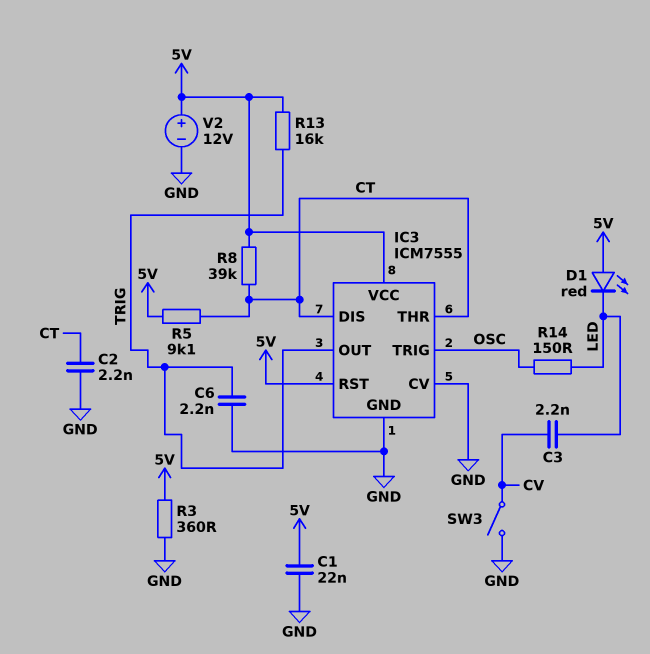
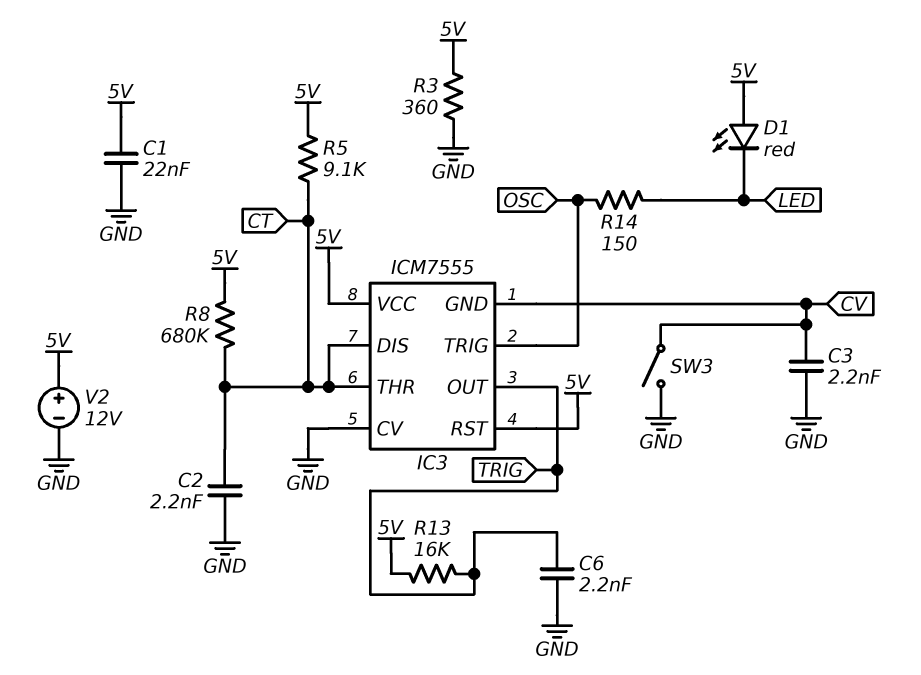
C3: 2.2nF (CV, LED) -> 2.2nF (CV, GND)
IC3 pin GND: GND -> CV
R8: 39k (5V, CT) -> 680k (5V, CT)

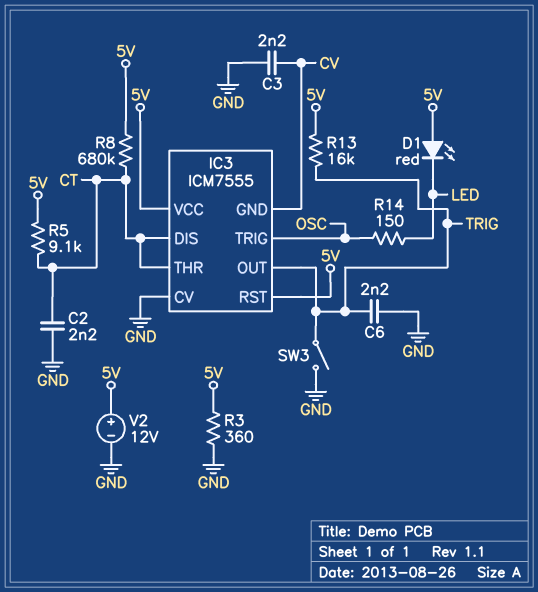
C1: 22nF (5V, GND) -> none
SW3: switch (CV, GND) -> switch (GND, TRIG)

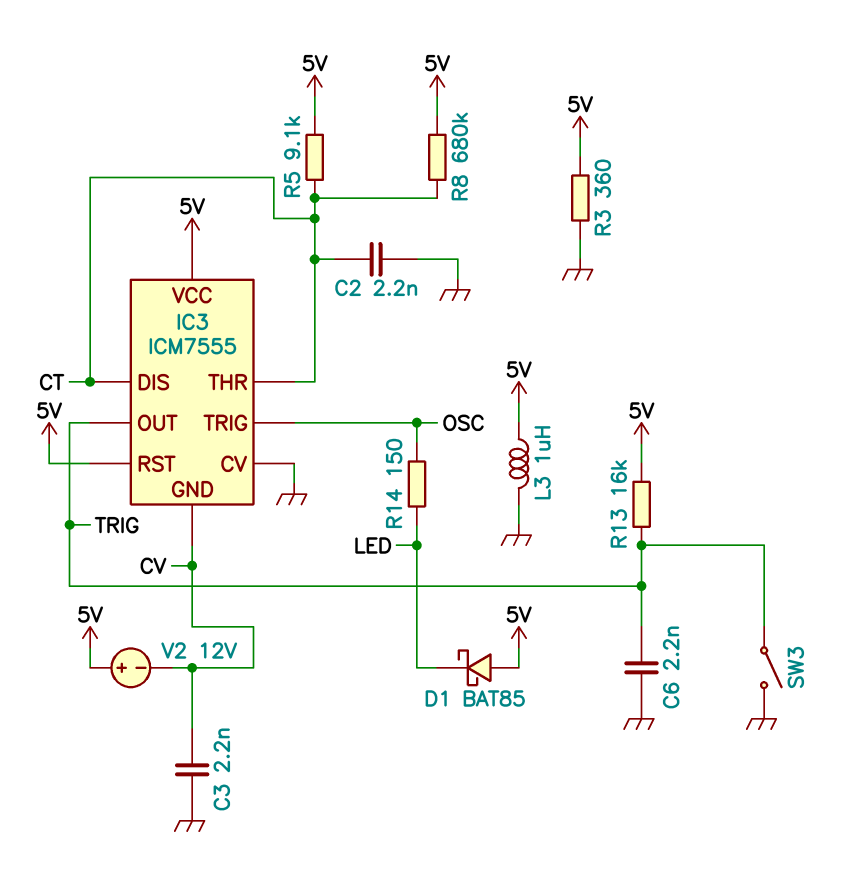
D1: LED red (A 5V, K LED) -> schottky BAT85 (A 5V, K LED)
L3: none -> 1uH (5V, GND)
V2: 12V (plus 5V, minus GND) -> 12V (plus 5V, minus CV)

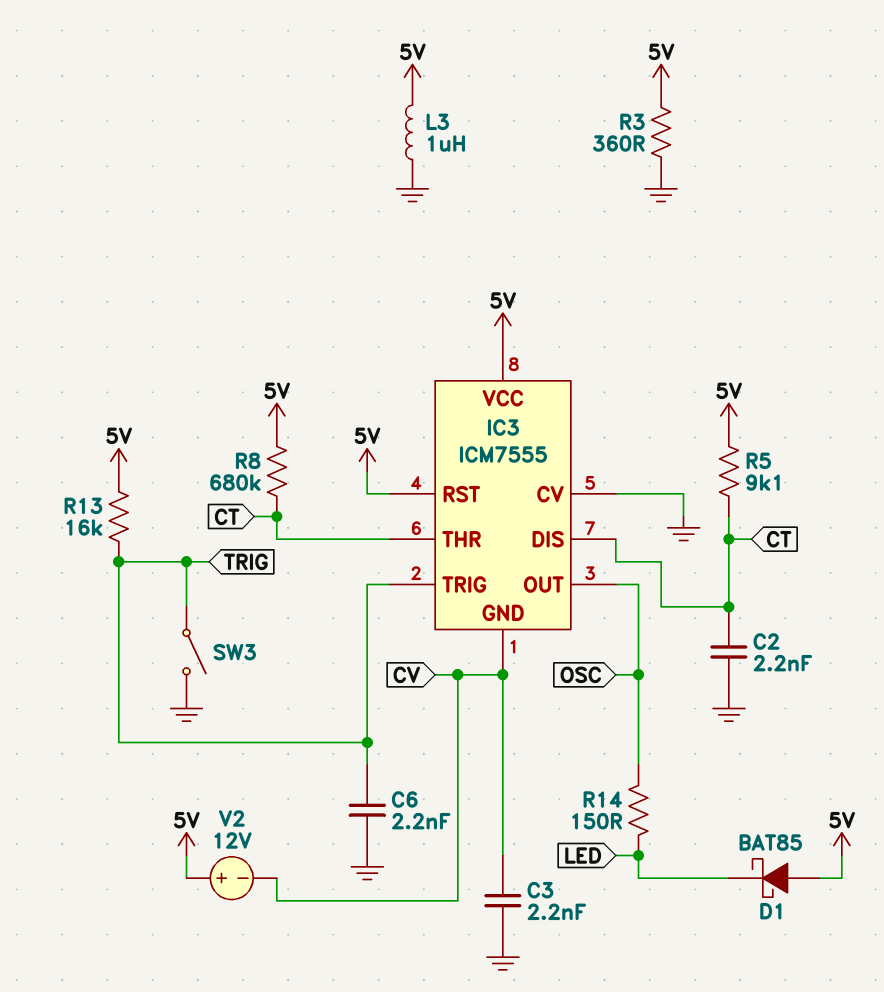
IC3 pin OUT: TRIG -> OSC
IC3 pin TRIG: OSC -> TRIG

